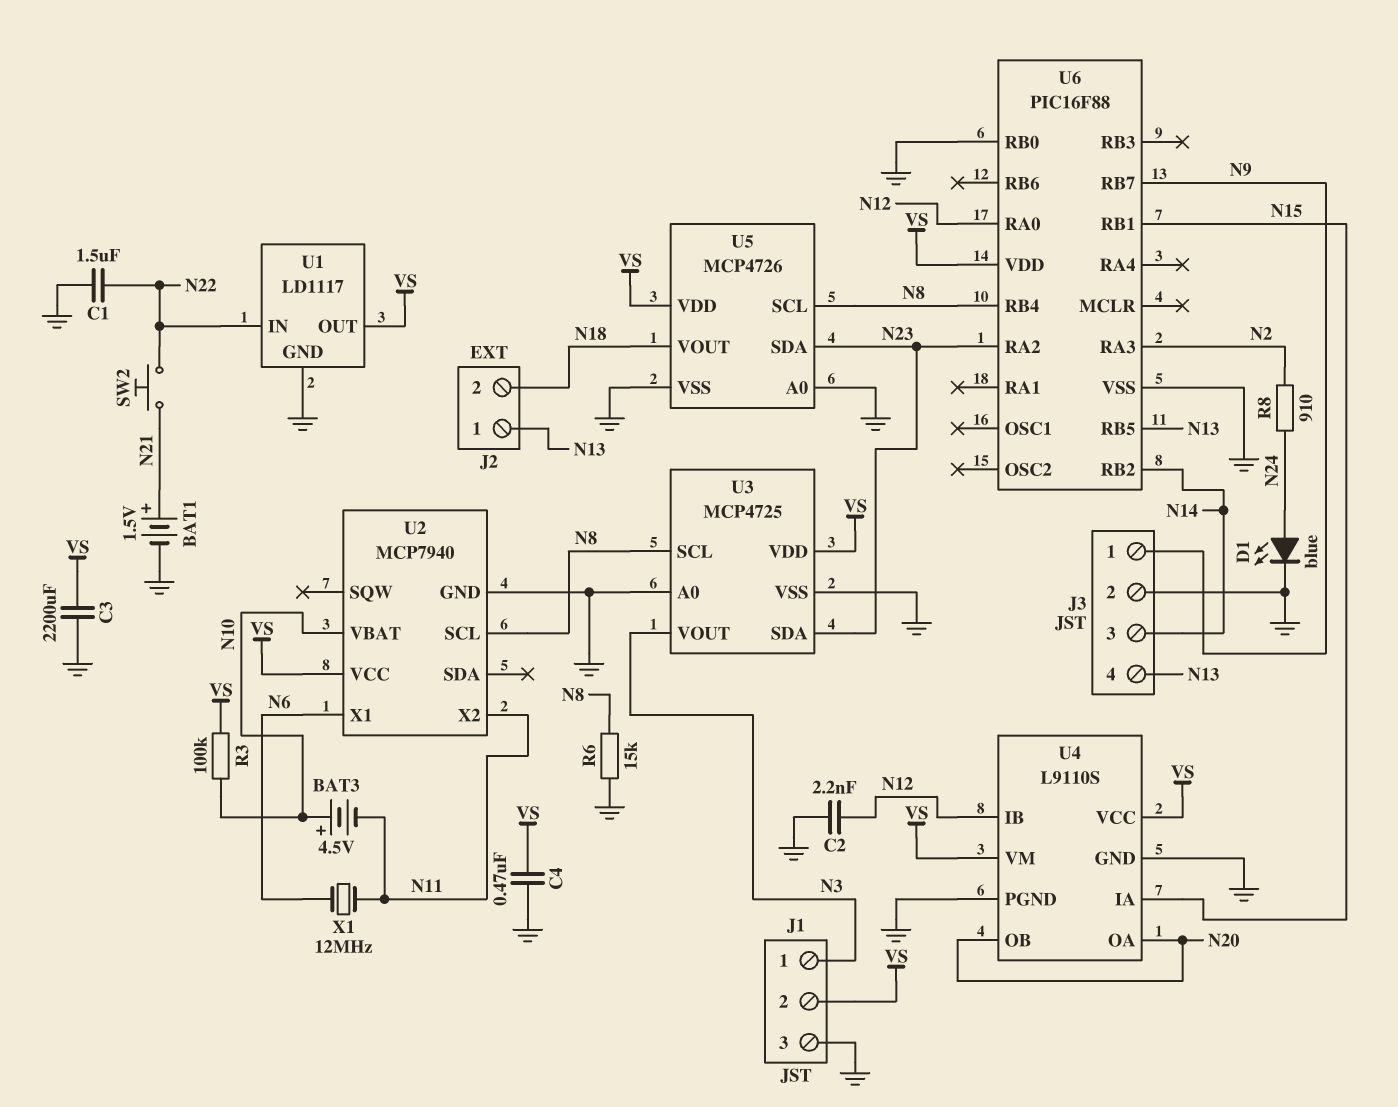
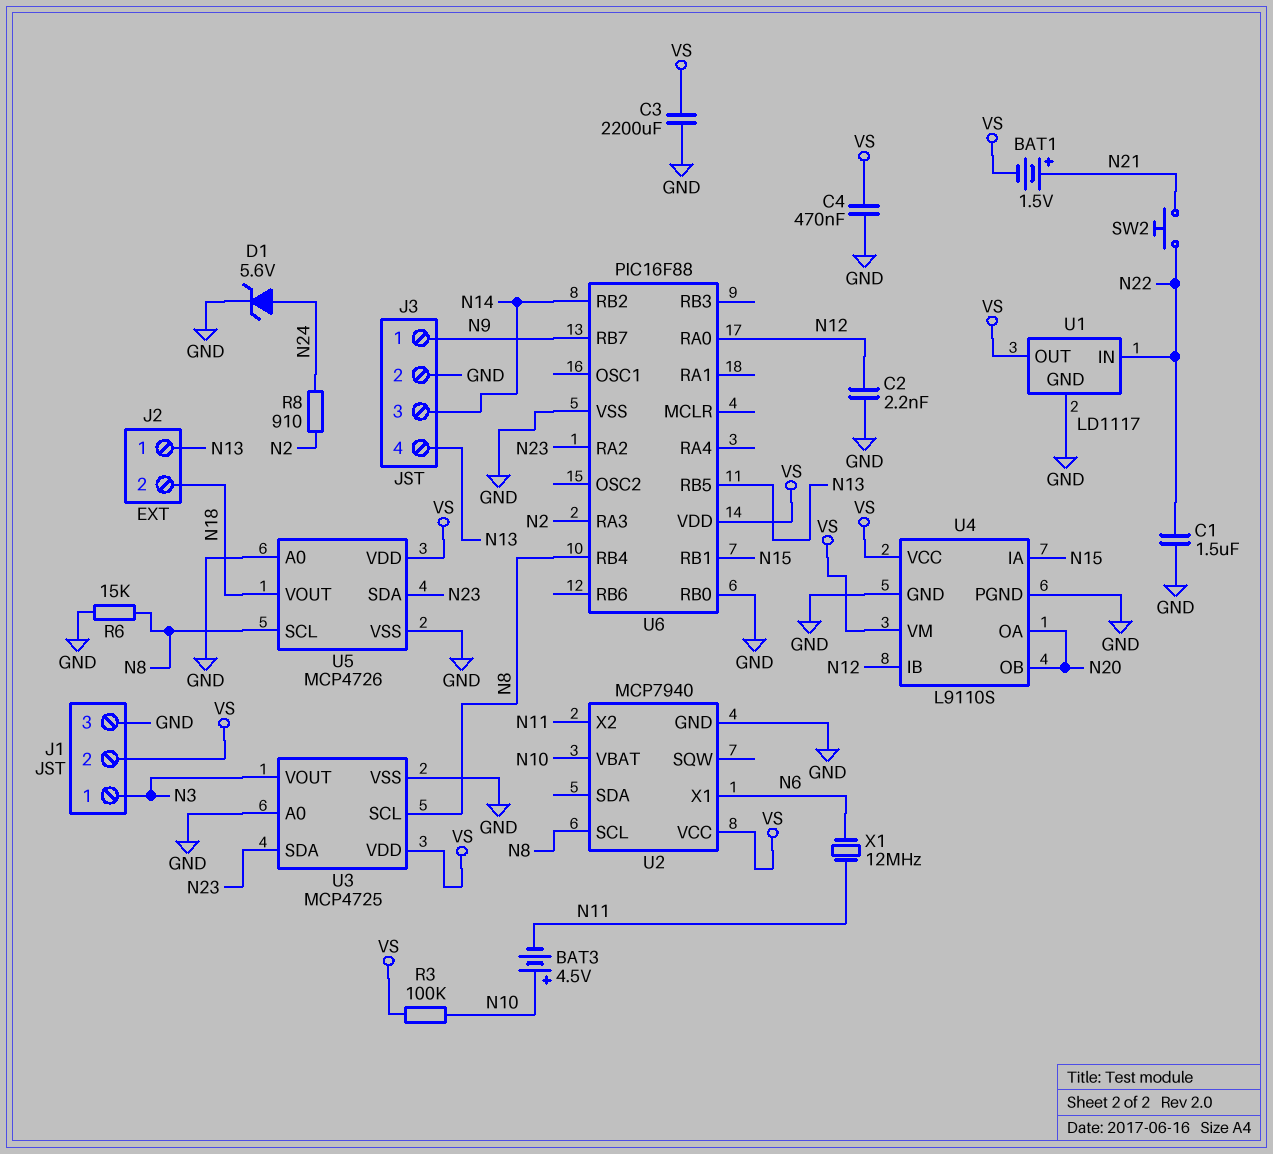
BAT1: 1.5V (plus N21, minus GND) -> 1.5V (plus N21, minus VS)
D1: LED blue (A N24, K GND) -> zener 5.6V (A N24, K GND)

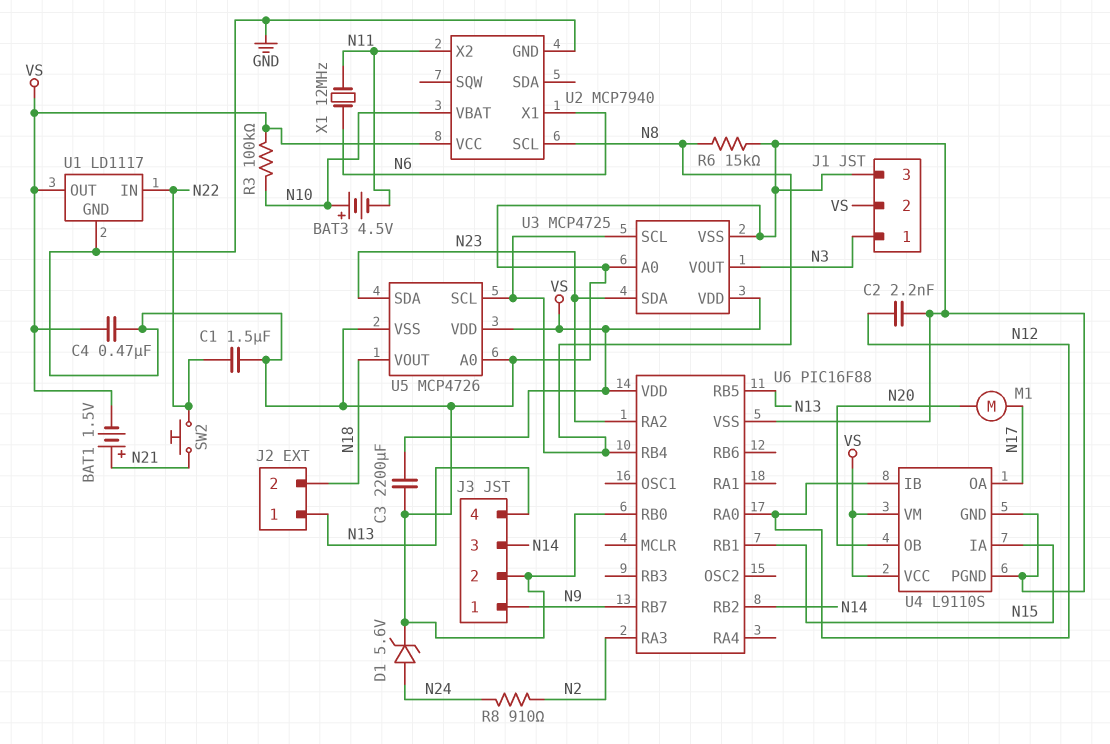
M1: none -> motor (N17, N20)
U4 pin OA: N20 -> N17

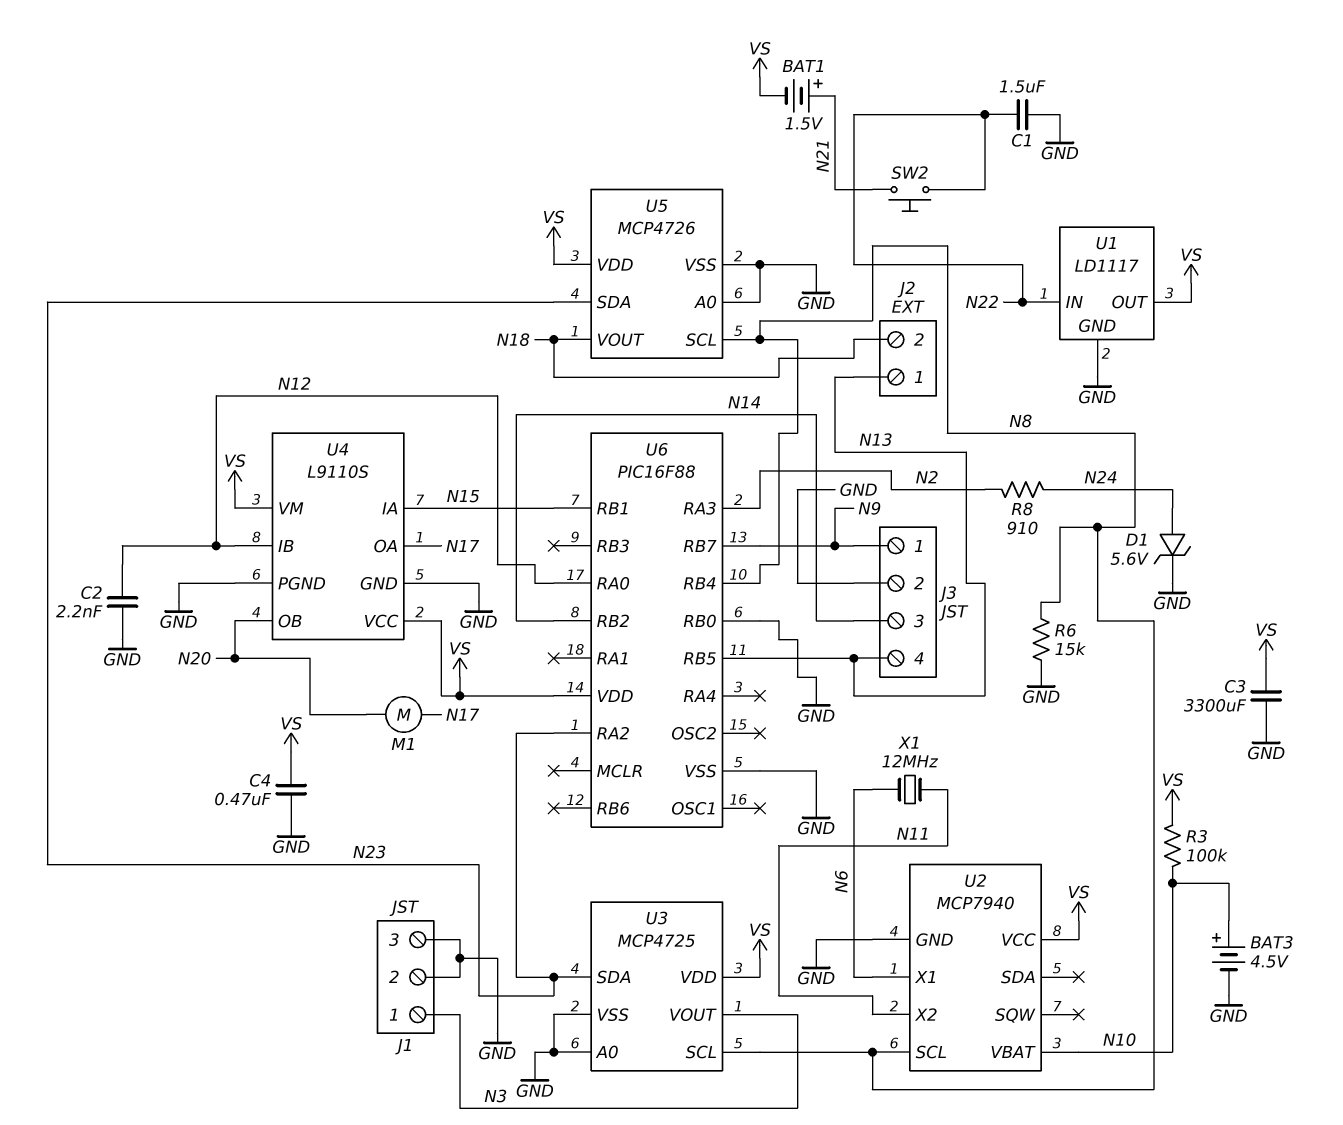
BAT3: 4.5V (plus N10, minus N11) -> 4.5V (plus N10, minus GND)
C3: 2200uF (GND, VS) -> 3300uF (GND, VS)
J1 pin 2: VS -> GND

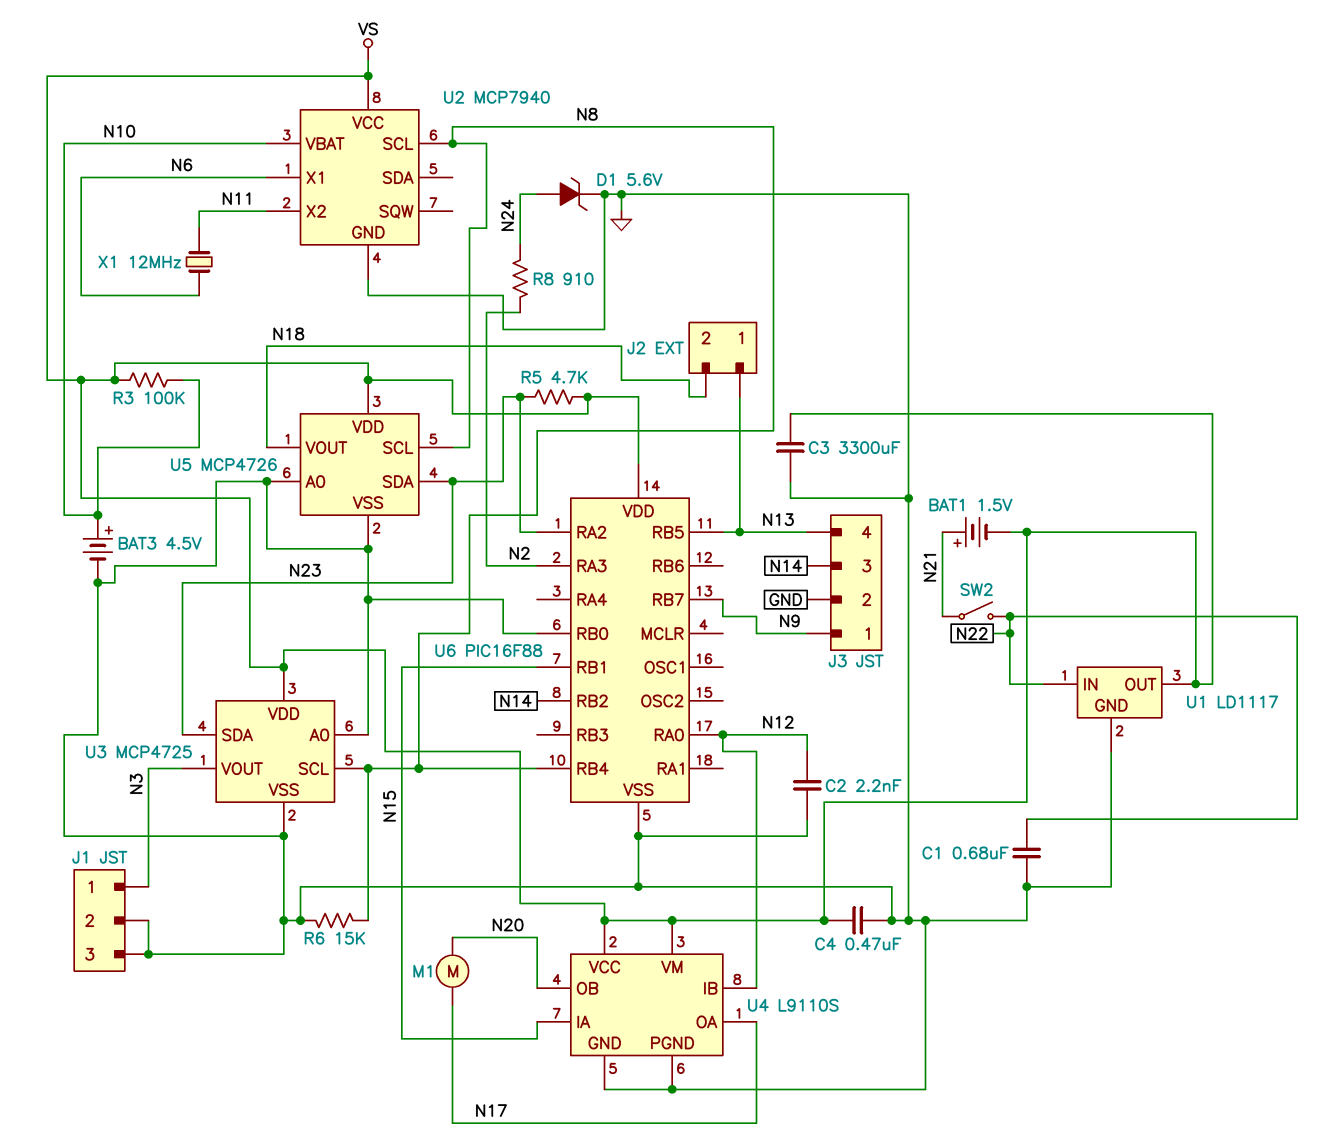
C1: 1.5uF (GND, N22) -> 680nF (GND, N22)
R5: none -> 4.7k (N23, VS)
SW2: button (N21, N22) -> switch (N21, N22)

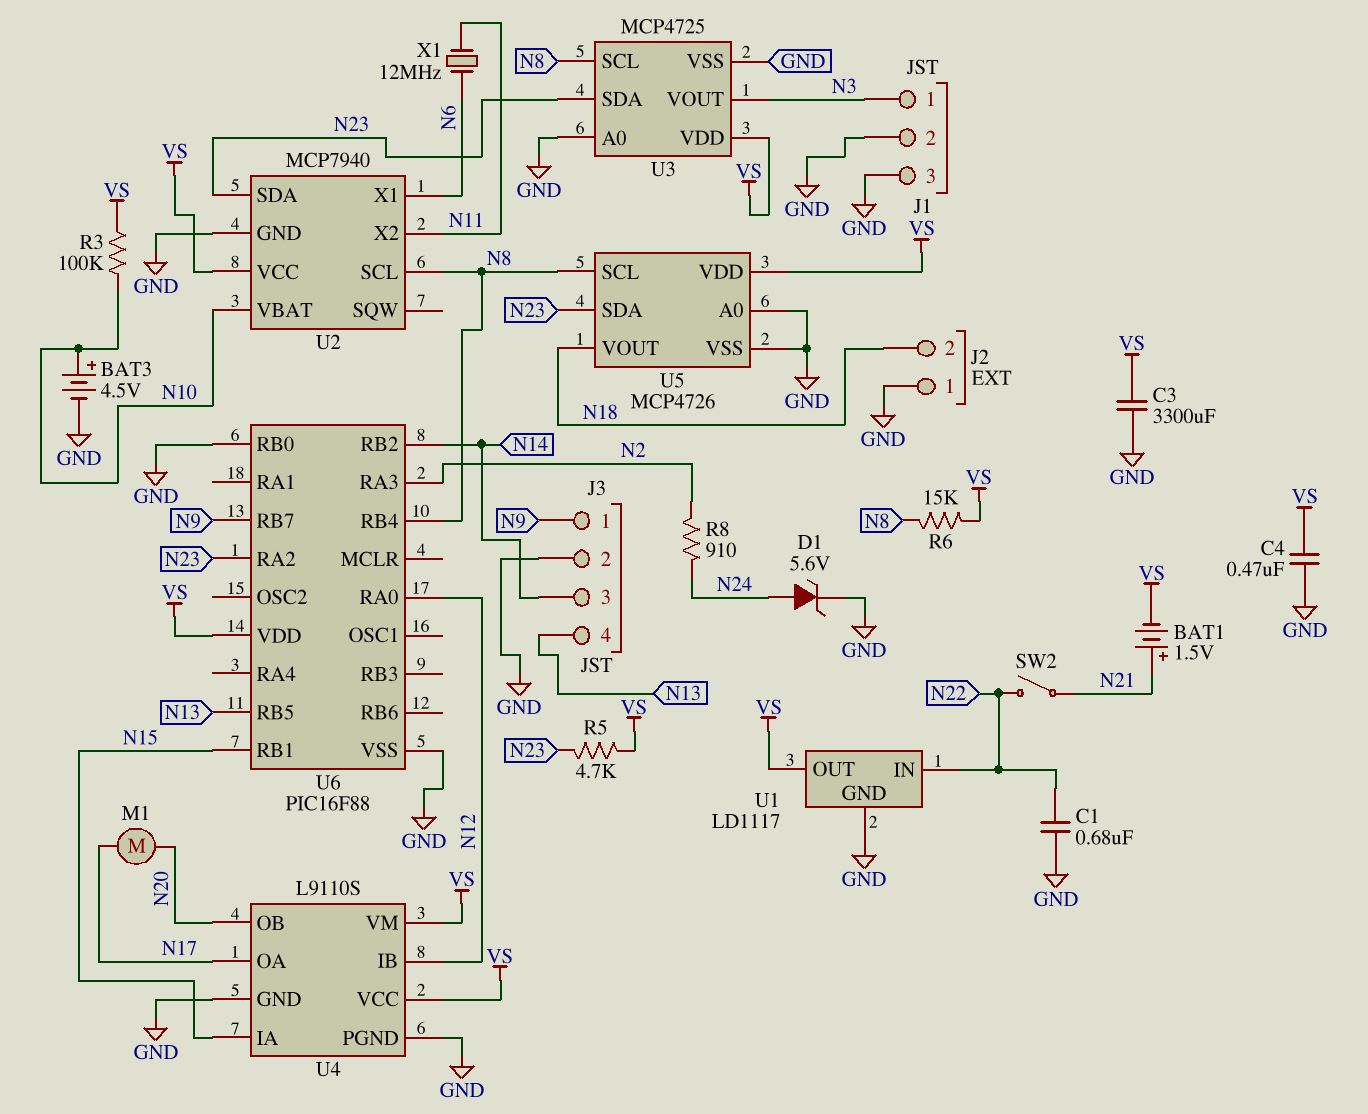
C2: 2.2nF (GND, N12) -> none
J2 pin 1: N13 -> GND
R6: 15k (GND, N8) -> 15k (N8, VS)
U2 pin SDA: none -> N23

